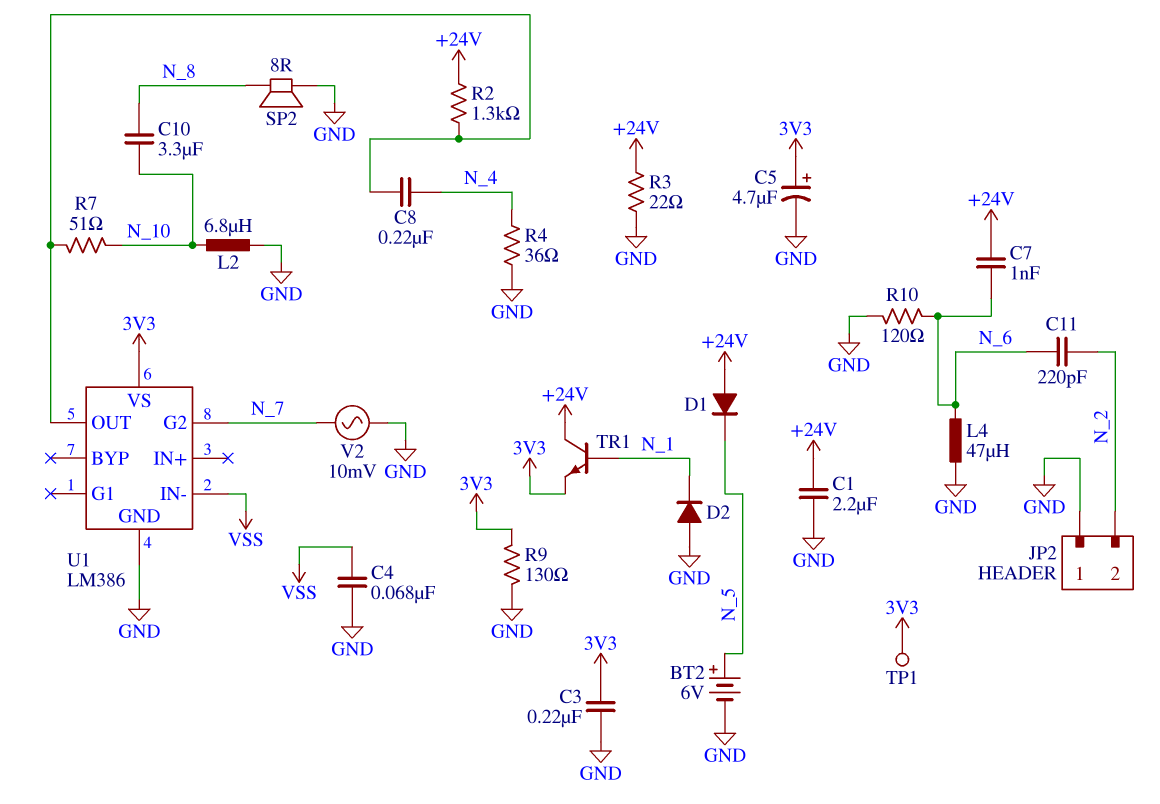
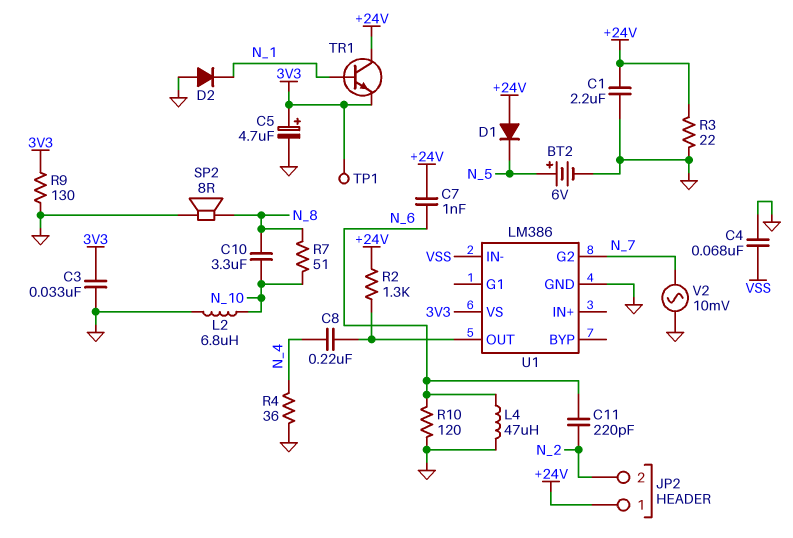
C3: 220nF (3V3, GND) -> 33nF (3V3, GND)
JP2 pin 1: GND -> +24V
R7: 51 (N_10, U1/OUT) -> 51 (N_8, N_10)

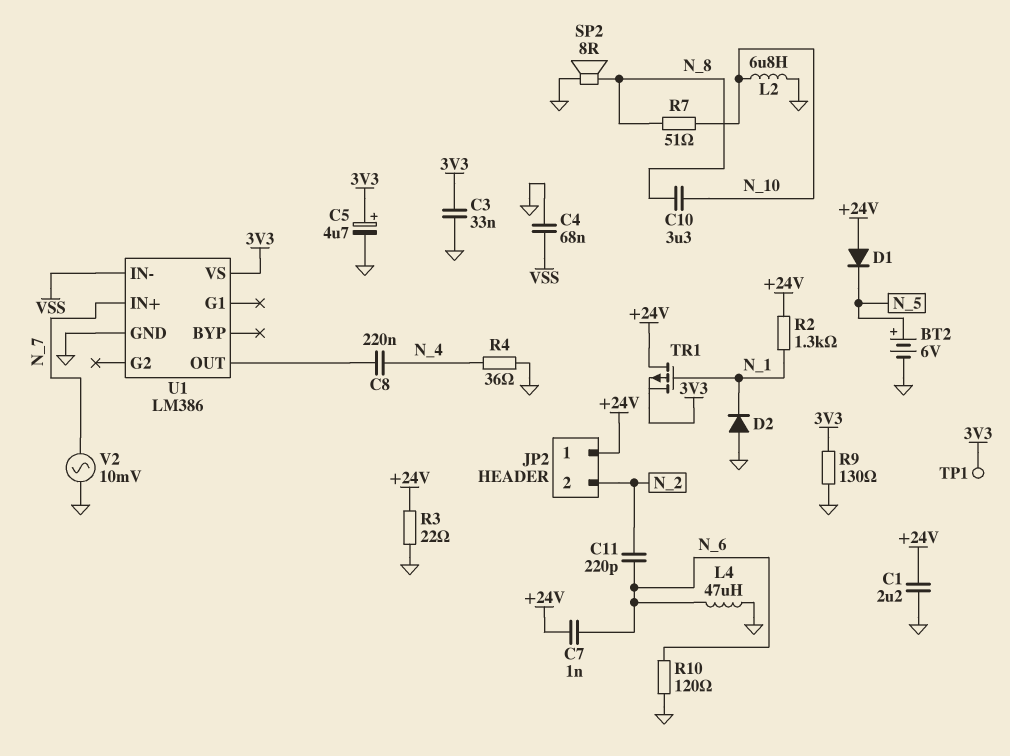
R2: 1.3k (+24V, U1/OUT) -> 1.3k (+24V, N_1)
TR1: NPN (B N_1, C +24V, E 3V3) -> PMOS (G N_1, D +24V, S 3V3)
U1 pin G2: N_7 -> none
U1 pin IN+: none -> N_7

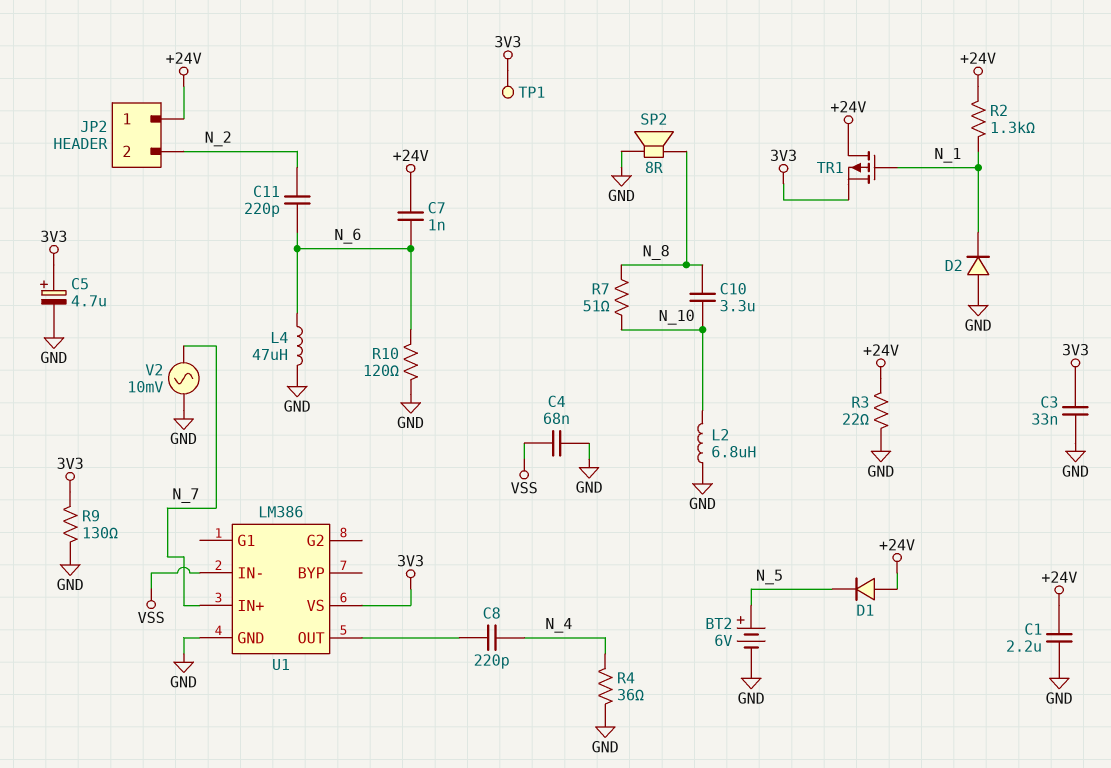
C8: 220nF (N_4, U1/OUT) -> 220pF (N_4, U1/OUT)

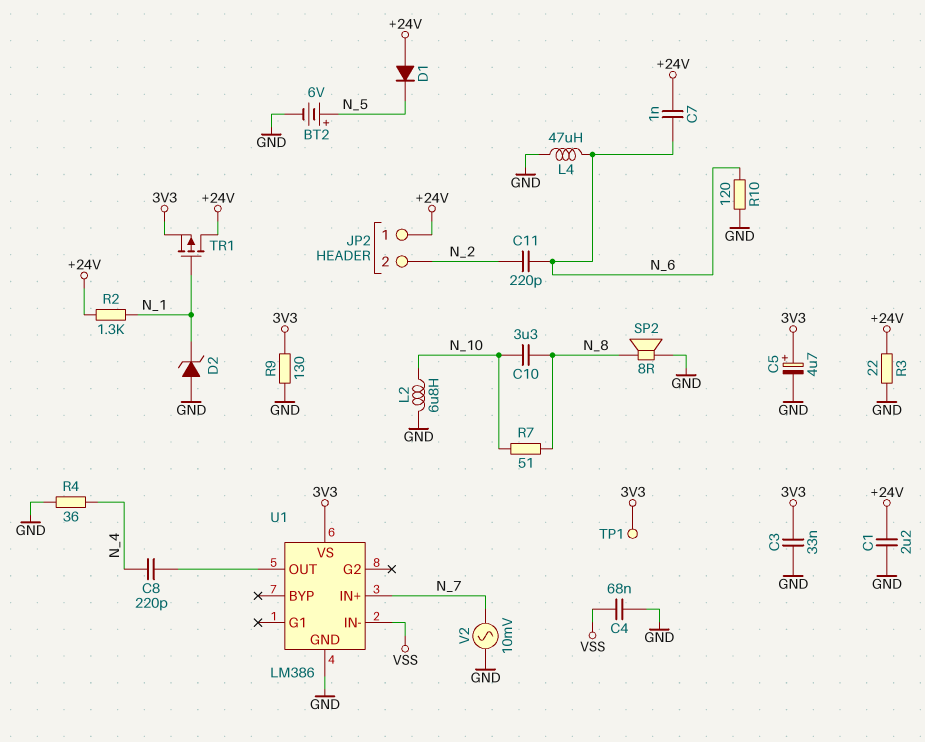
D2: diode (A GND, K N_1) -> zener (A GND, K N_1)

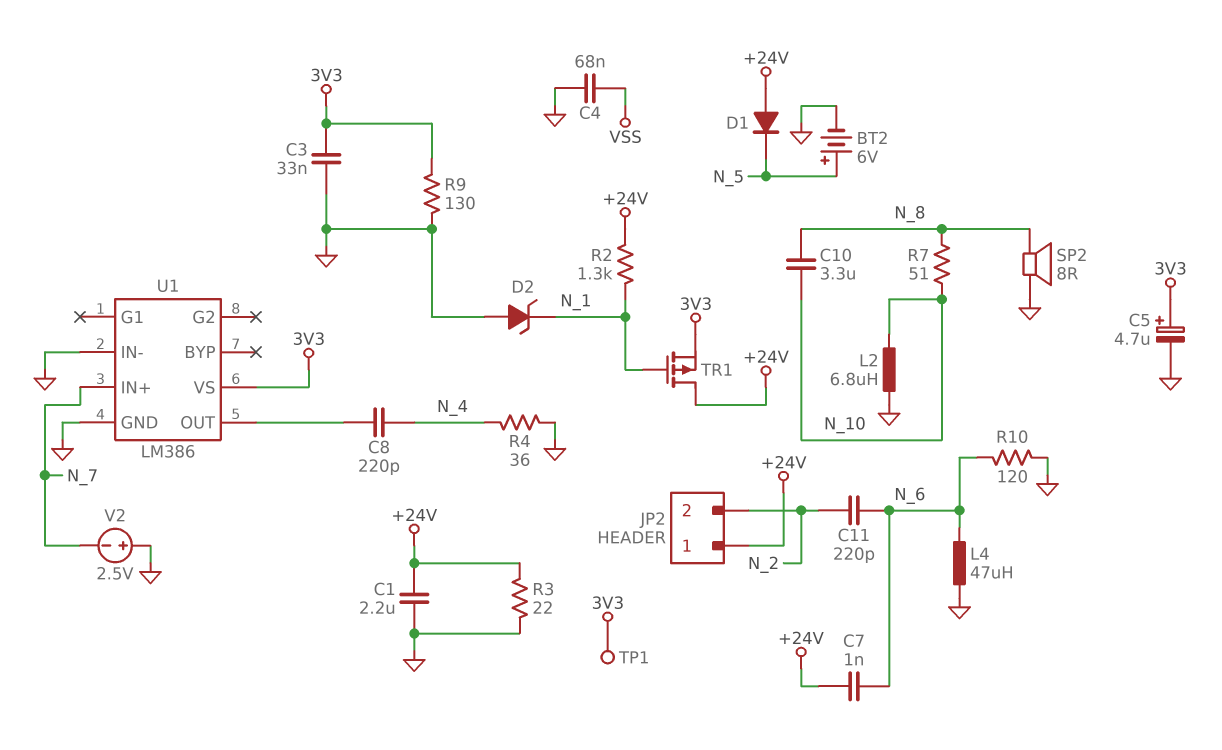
U1 pin IN-: VSS -> GND
V2: AC 10mV (GND, N_7) -> 2.5V (plus GND, minus N_7)

